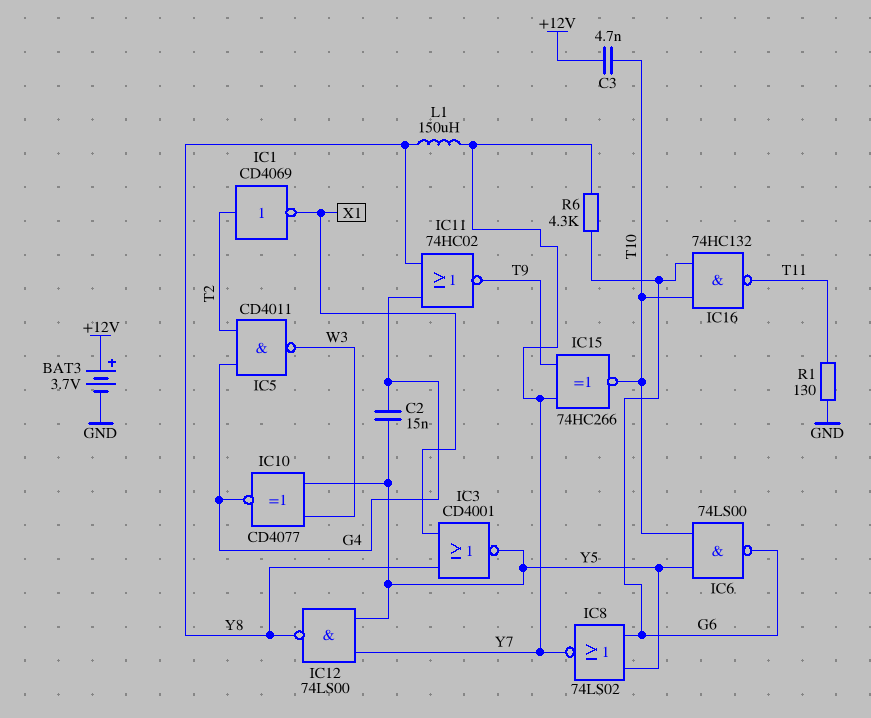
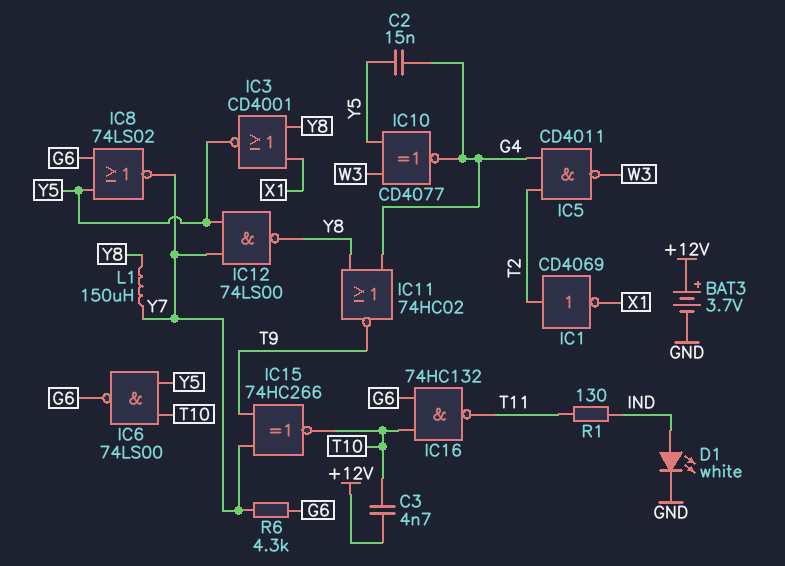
D1: none -> LED white (A IND, K GND)
R1: 130 (GND, T11) -> 130 (IND, T11)

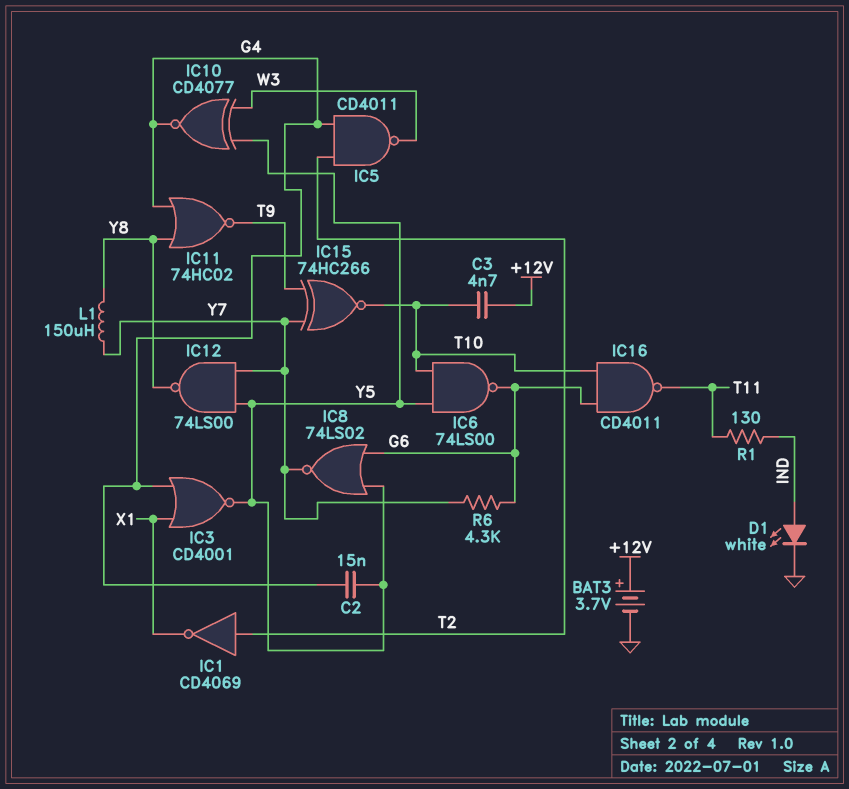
IC3: NOR CD4001 (in X1, in Y8, out Y5) -> NOR CD4001 (in G4, in X1, out Y5)
IC16: NAND 74HC132 (in G6, in T10, out T11) -> NAND CD4011 (in G6, in T10, out T11)

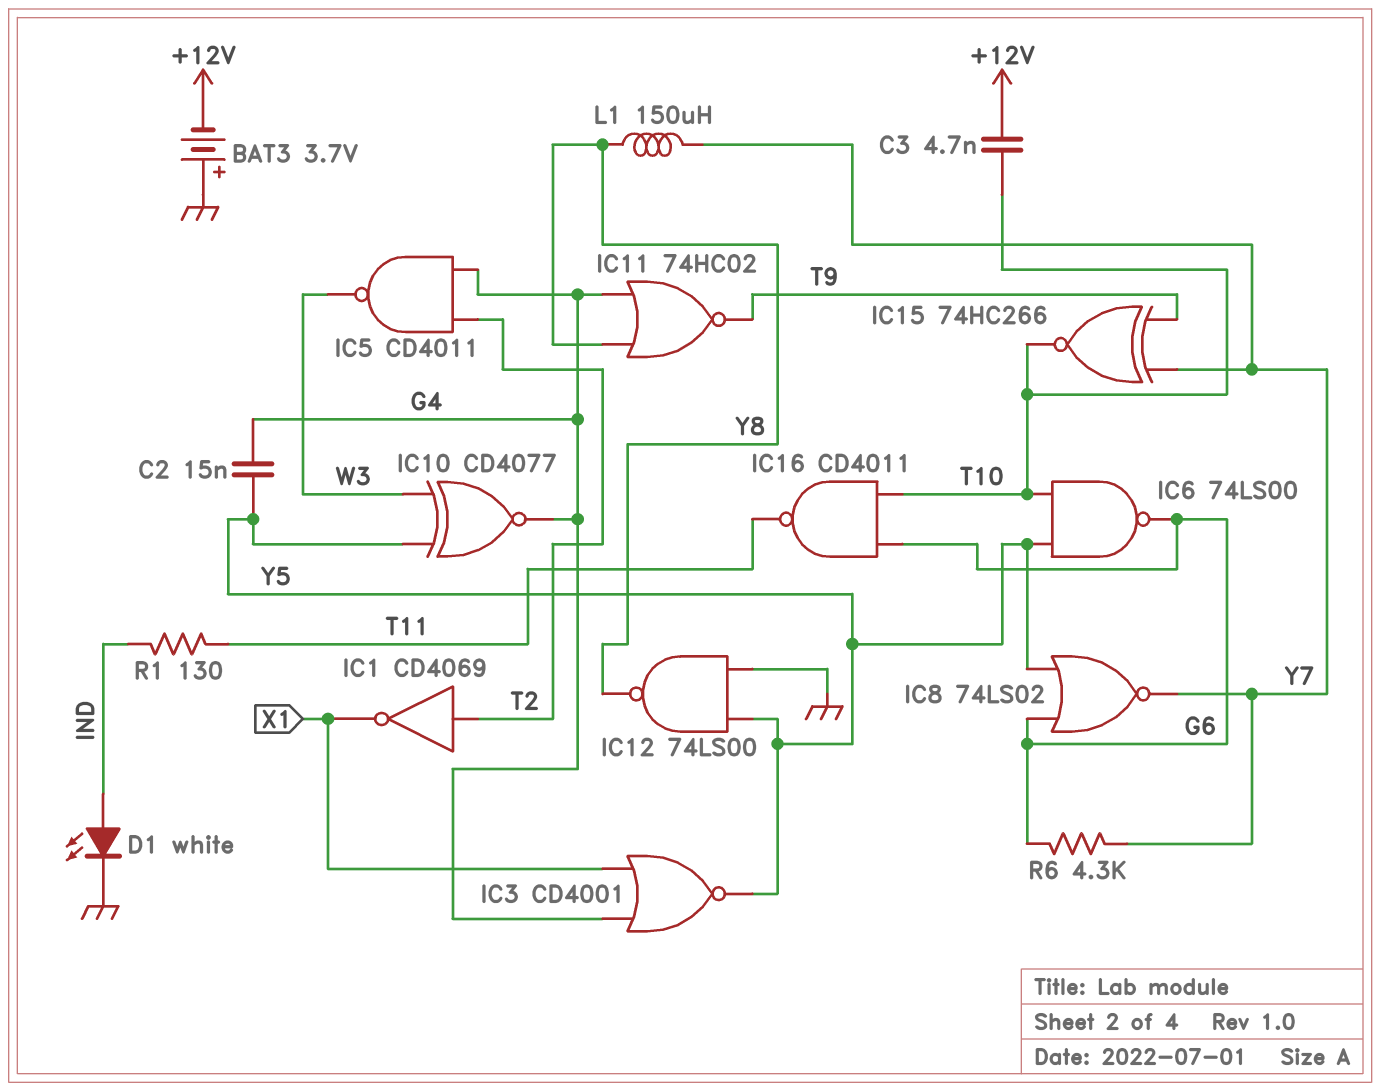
BAT3: 3.7V (plus +12V, minus GND) -> 3.7V (plus GND, minus +12V)
IC12: NAND 74LS00 (in Y5, in Y7, out Y8) -> NAND 74LS00 (in GND, in Y5, out Y8)

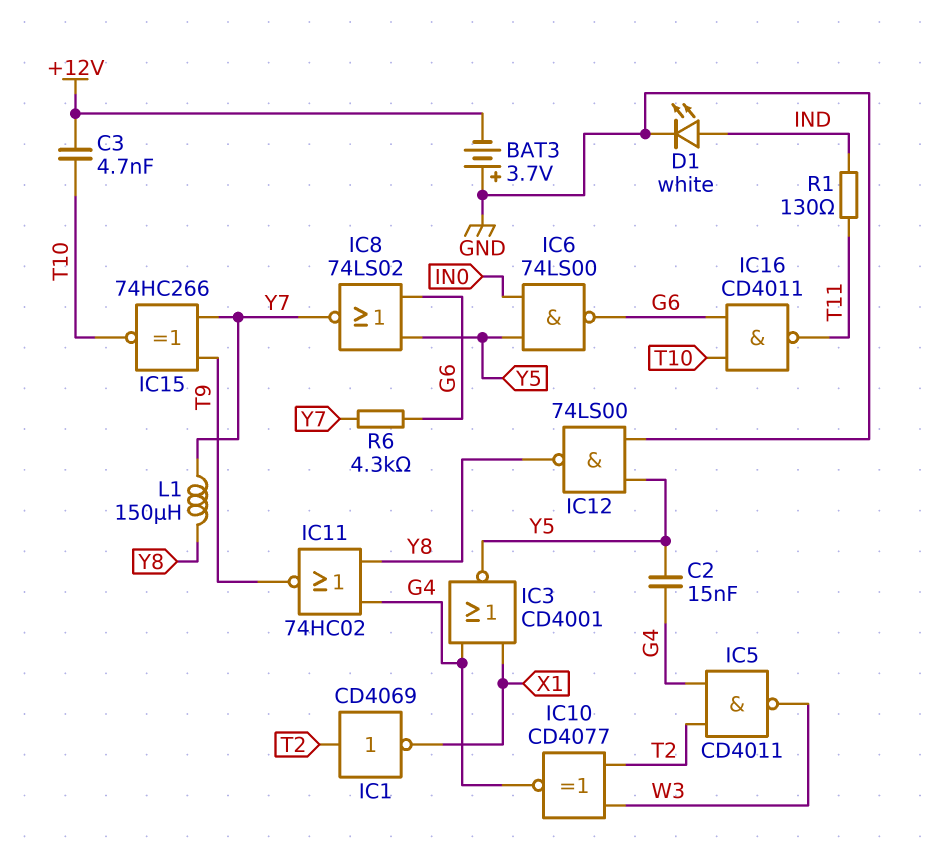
IC6: NAND 74LS00 (in T10, in Y5, out G6) -> NAND 74LS00 (in IN0, in Y5, out G6)
IC10: XNOR CD4077 (in W3, in Y5, out G4) -> XNOR CD4077 (in T2, in W3, out G4)

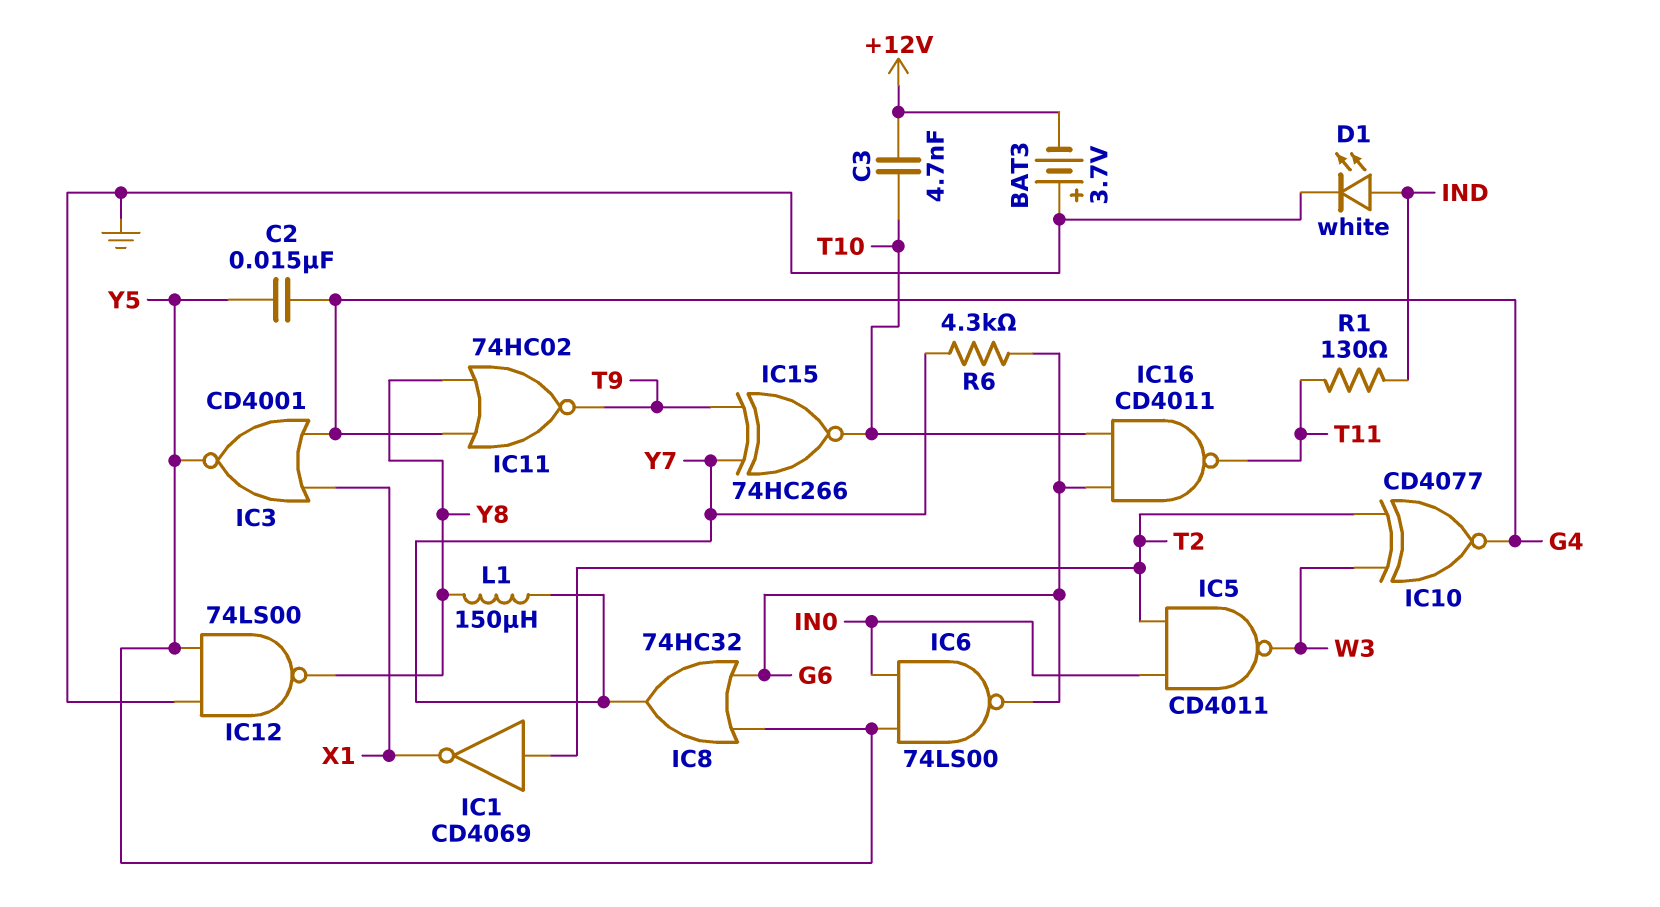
IC5: NAND CD4011 (in G4, in T2, out W3) -> NAND CD4011 (in IN0, in T2, out W3)
IC8: NOR 74LS02 (in G6, in Y5, out Y7) -> OR 74HC32 (in G6, in Y5, out Y7)

